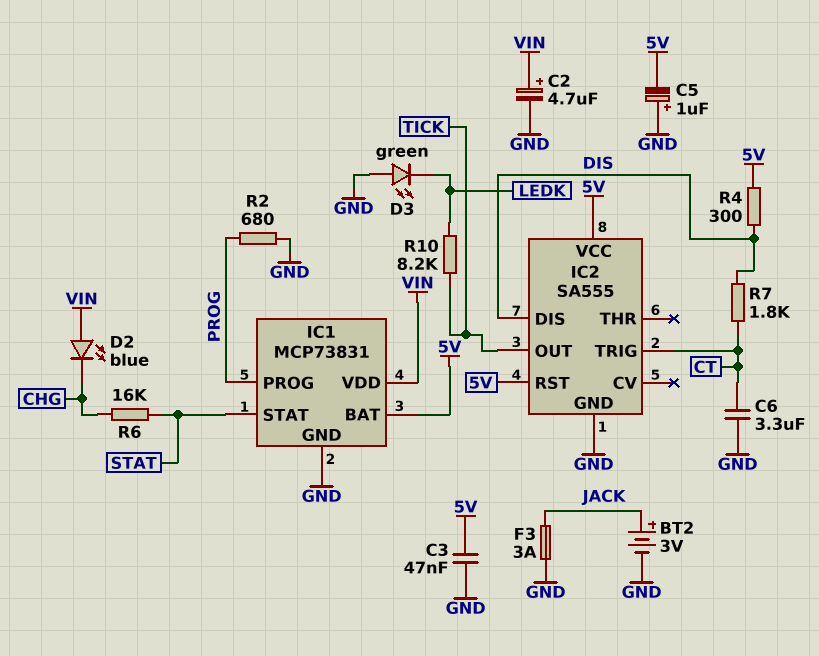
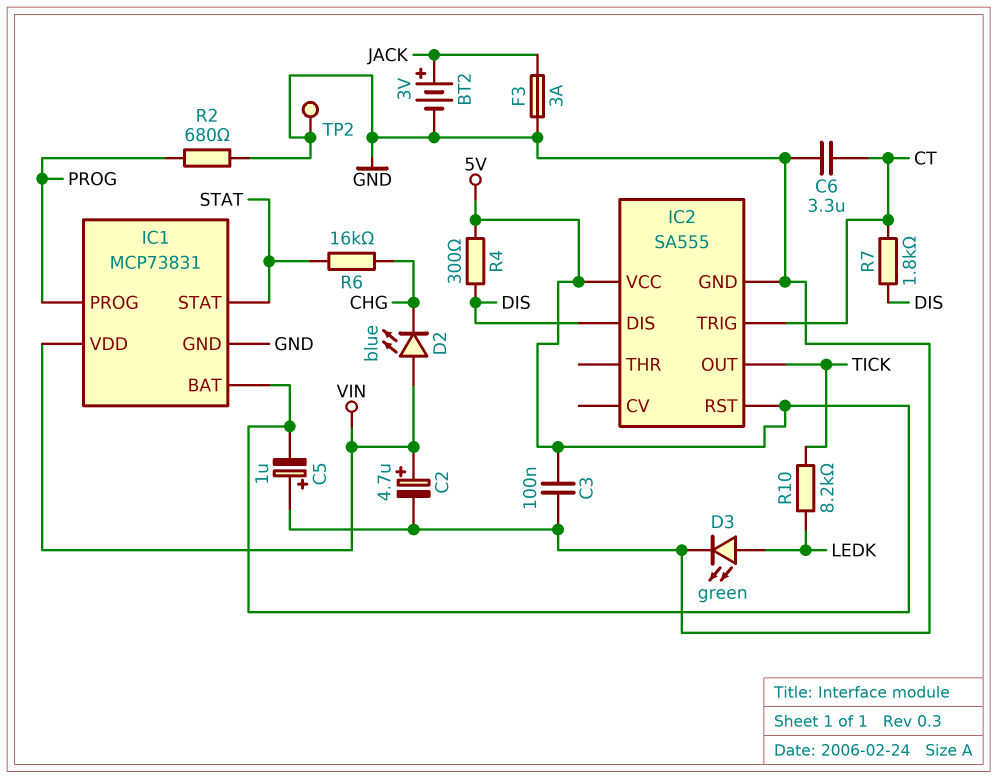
C3: 47nF (5V, GND) -> 100nF (5V, GND)
D3: LED green (A GND, K LEDK) -> LED green (A LEDK, K GND)
TP2: none -> test point (GND)

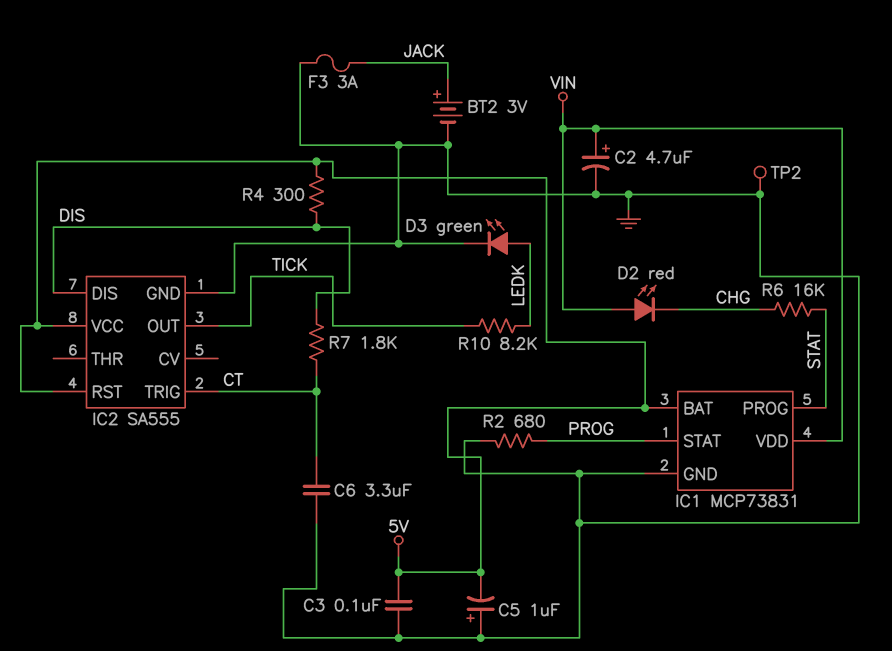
D2: LED blue (A VIN, K CHG) -> LED red (A VIN, K CHG)
IC1 pin PROG: PROG -> STAT
IC1 pin STAT: STAT -> PROG

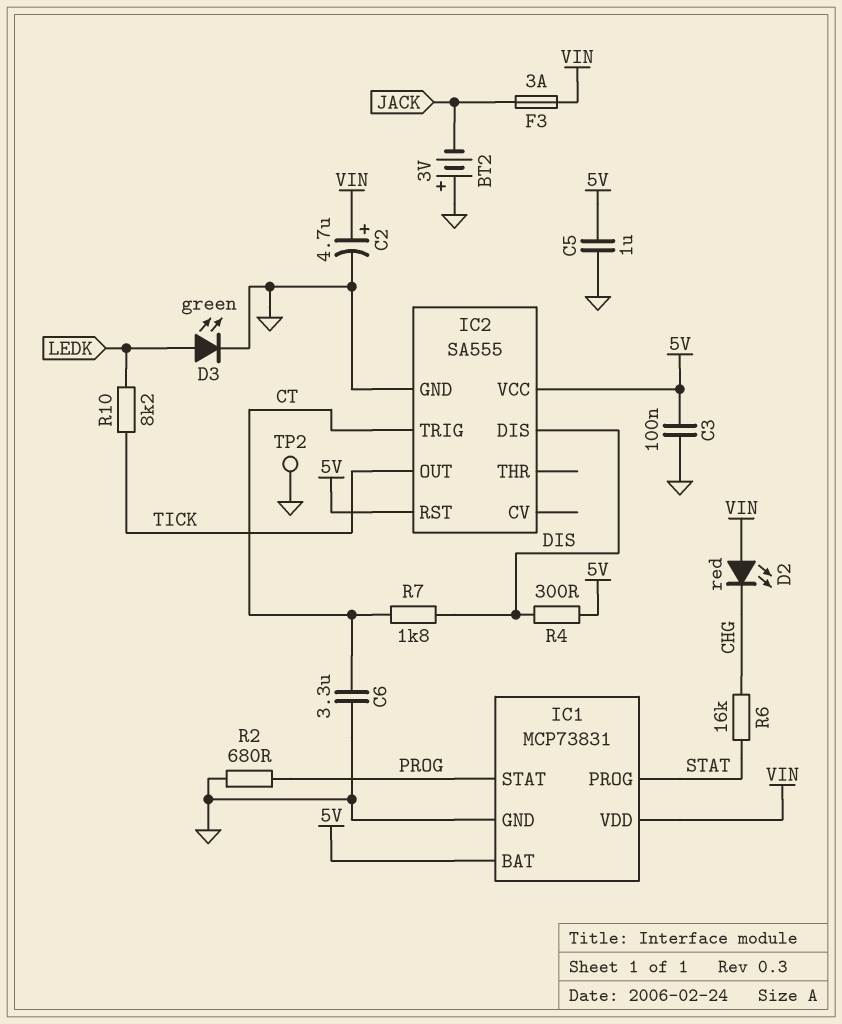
BT2: 3V (plus JACK, minus GND) -> 3V (plus GND, minus JACK)
C5: 1uF (plus GND, minus 5V) -> 1uF (5V, GND)
F3: 3A (GND, JACK) -> 3A (JACK, VIN)

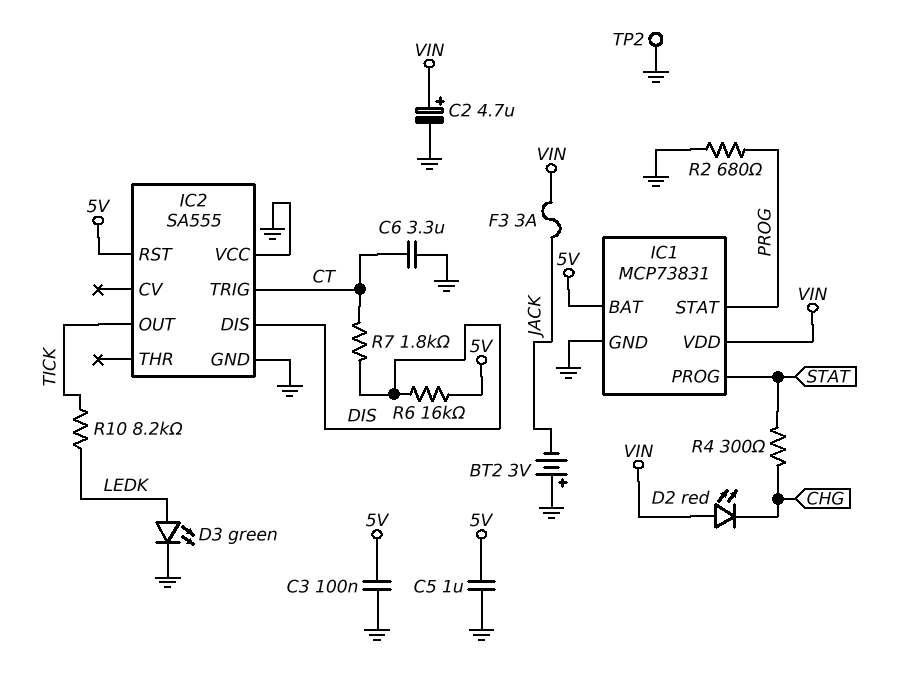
IC2 pin VCC: 5V -> GND
R4: 300 (5V, DIS) -> 300 (CHG, STAT)
R6: 16k (CHG, STAT) -> 16k (5V, DIS)

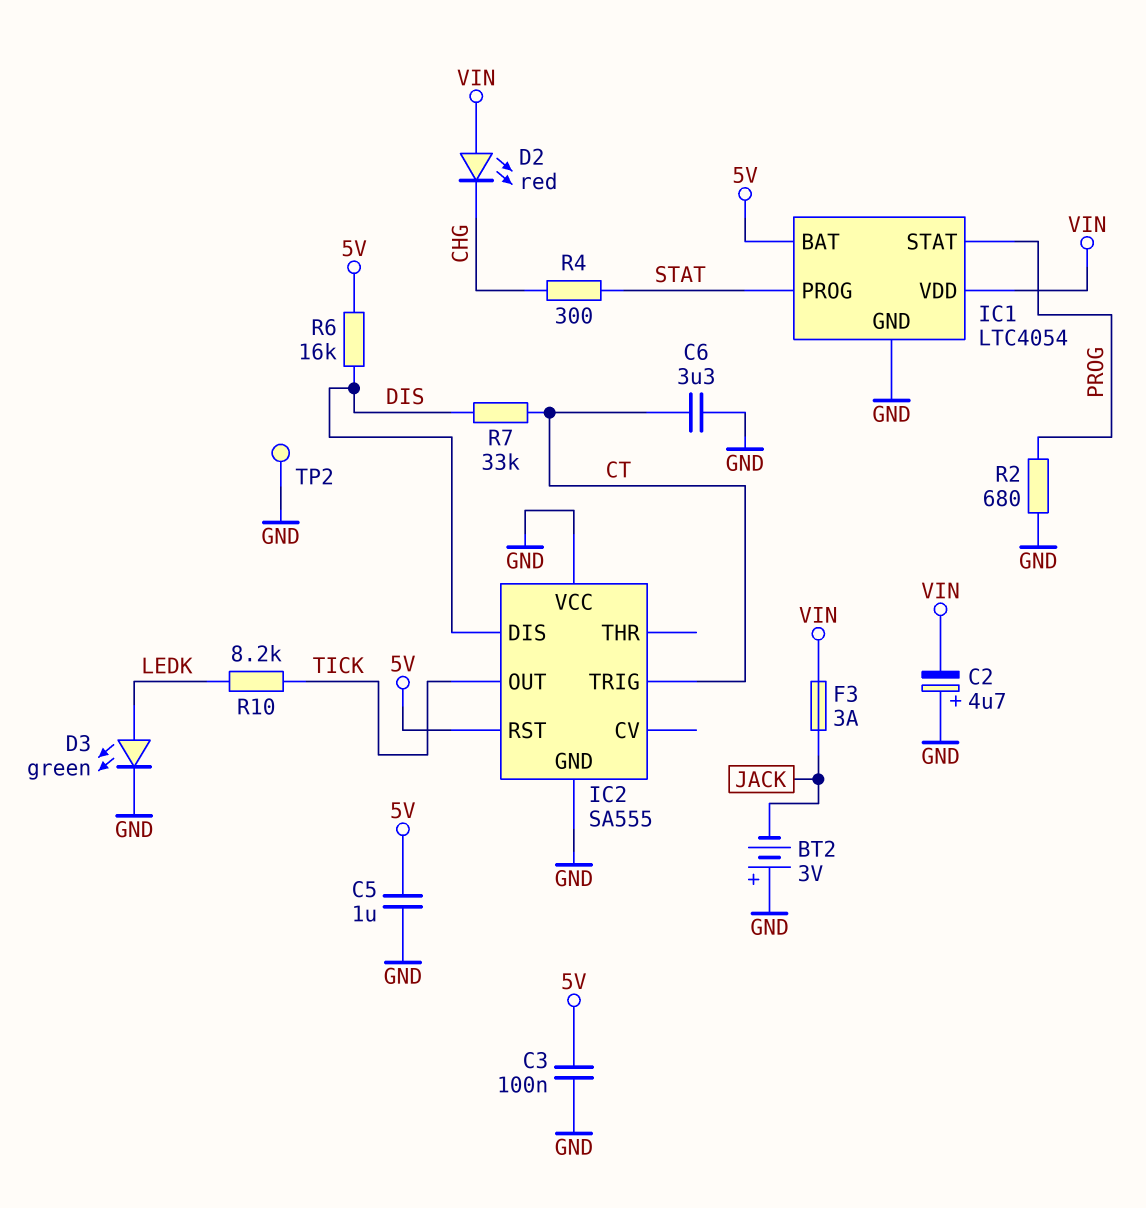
C2: 4.7uF (plus VIN, minus GND) -> 4.7uF (plus GND, minus VIN)
IC1: MCP73831 -> LTC4054
R7: 1.8k (CT, DIS) -> 33k (CT, DIS)

